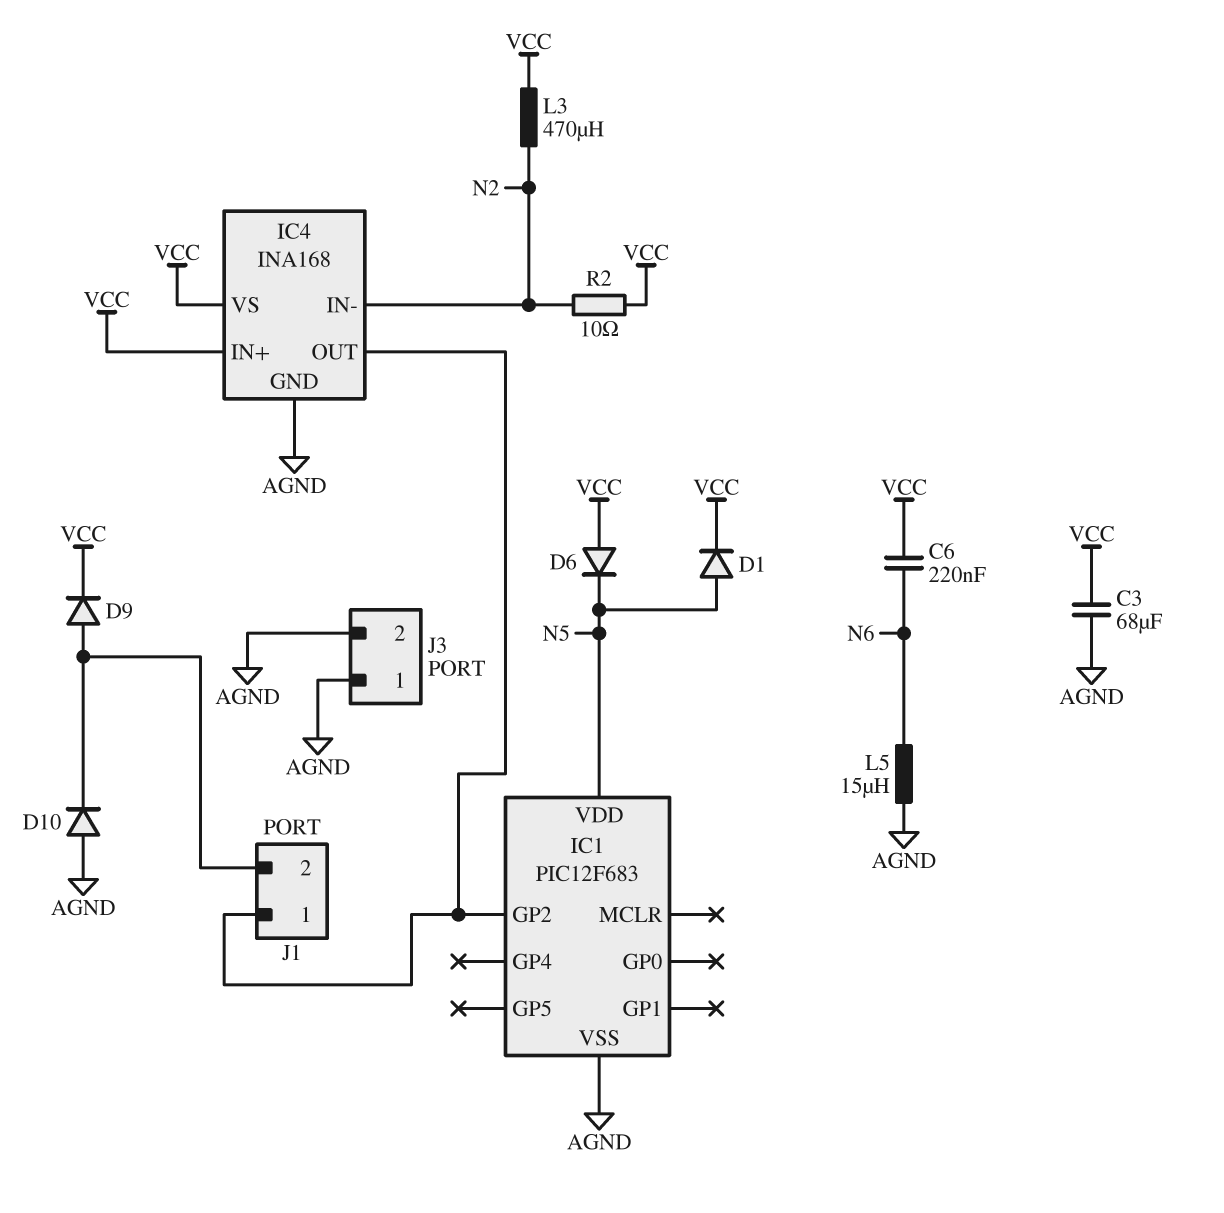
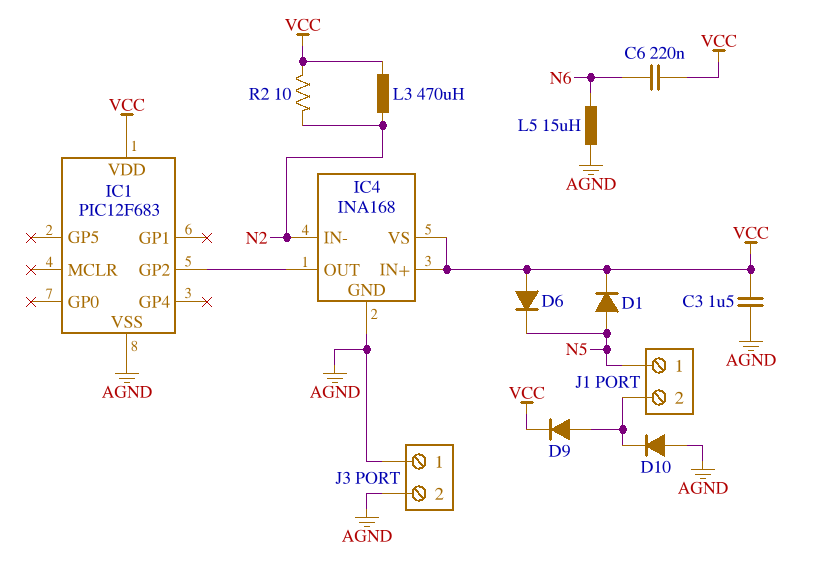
C3: 68uF (AGND, VCC) -> 1.5uF (AGND, VCC)
IC1 pin VDD: N5 -> VCC
J1 pin 1: IC1/GP2 -> N5

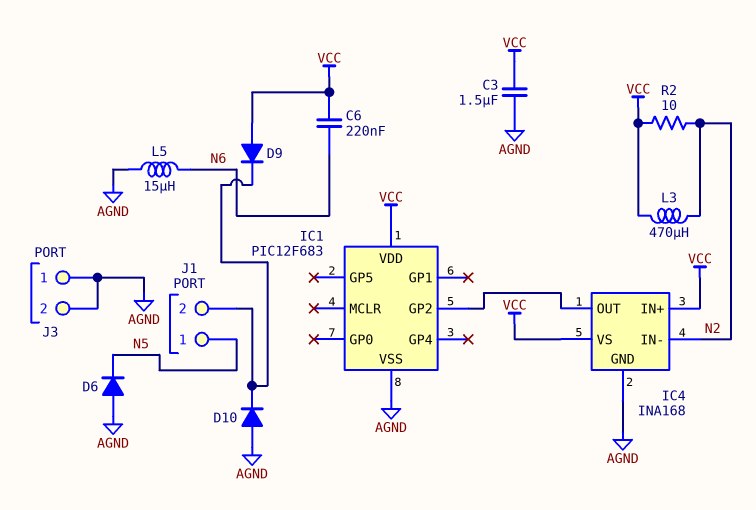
D1: diode (A N5, K VCC) -> none
D6: diode (A VCC, K N5) -> diode (A AGND, K N5)
D9: diode (A J1/2, K VCC) -> diode (A VCC, K J1/2)

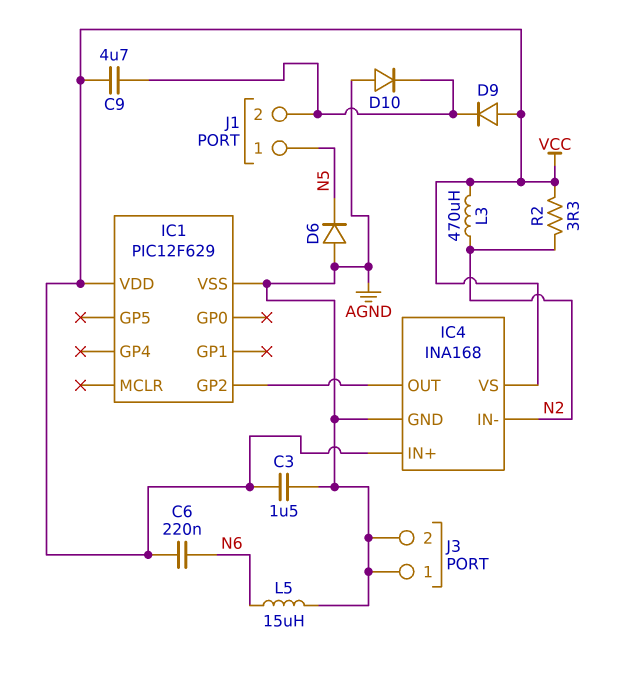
C9: none -> 4.7uF (J1/2, VCC)
IC1: PIC12F683 -> PIC12F629
R2: 10 (N2, VCC) -> 3.3 (N2, VCC)

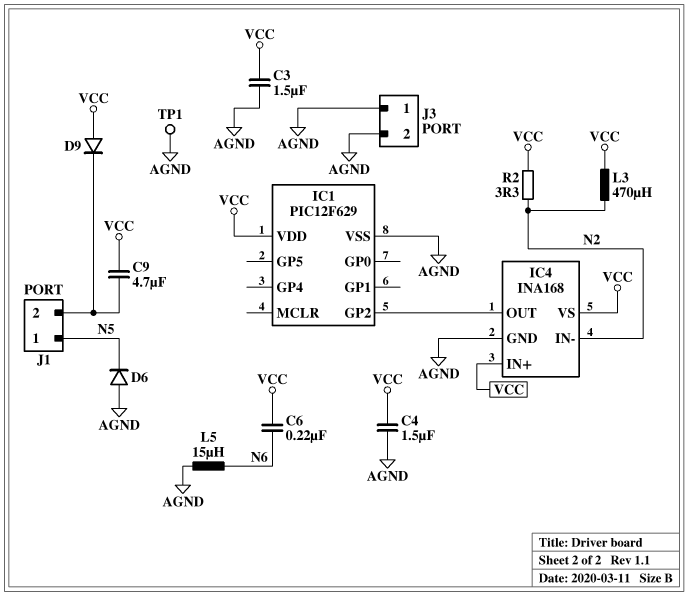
C4: none -> 1.5uF (AGND, VCC)
D10: diode (A AGND, K J1/2) -> none
TP1: none -> test point (AGND)

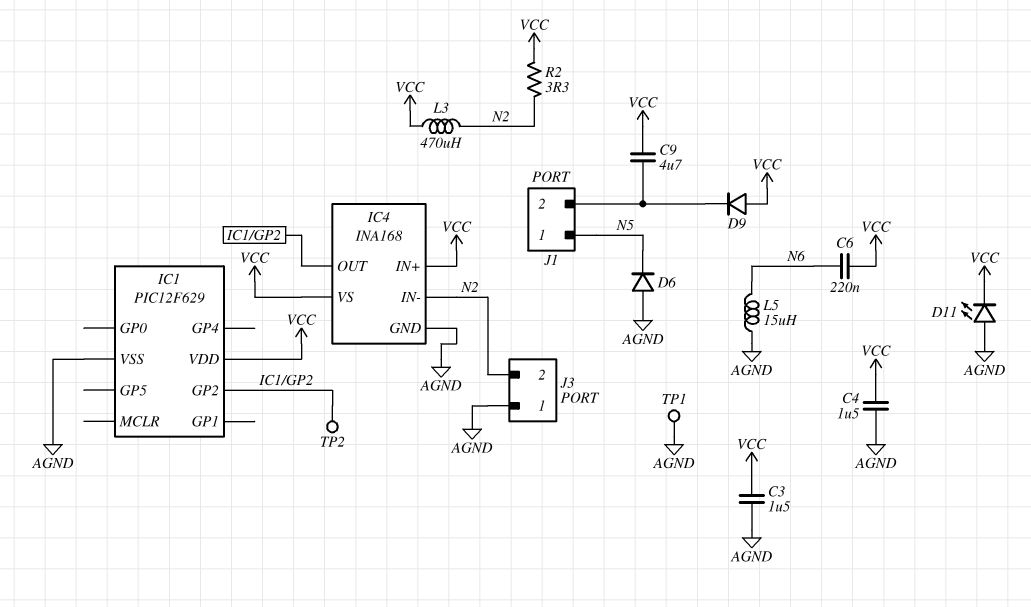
D11: none -> LED (A AGND, K VCC)
J3 pin 2: AGND -> N2
TP2: none -> test point (IC1/GP2)

